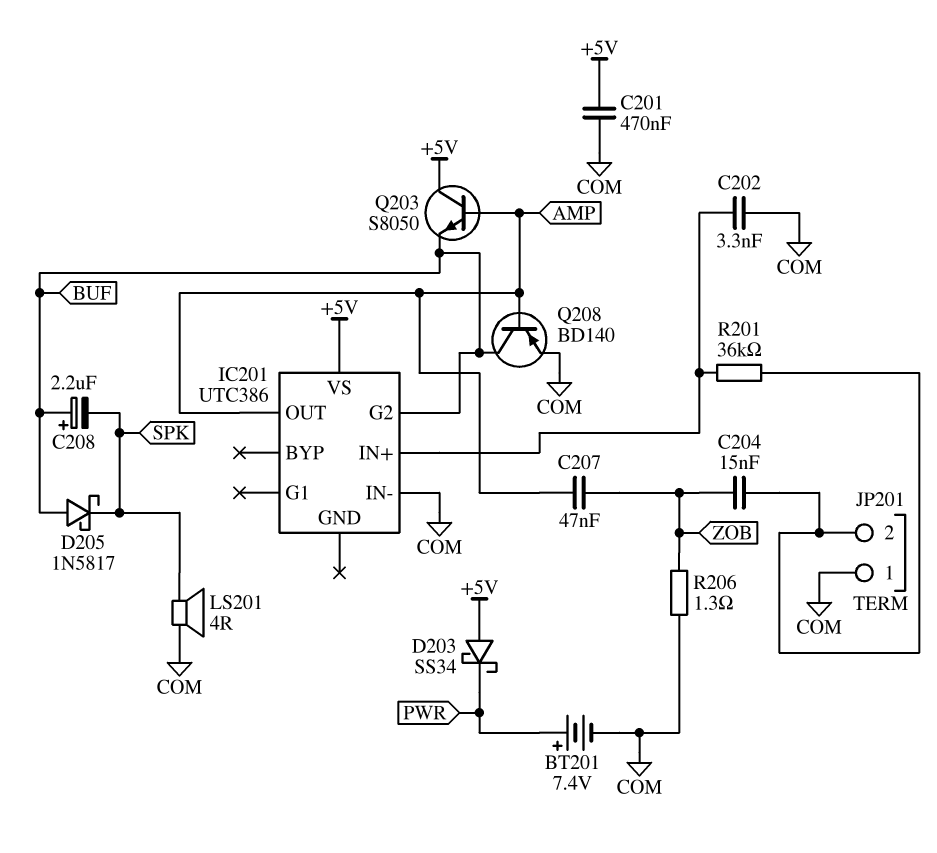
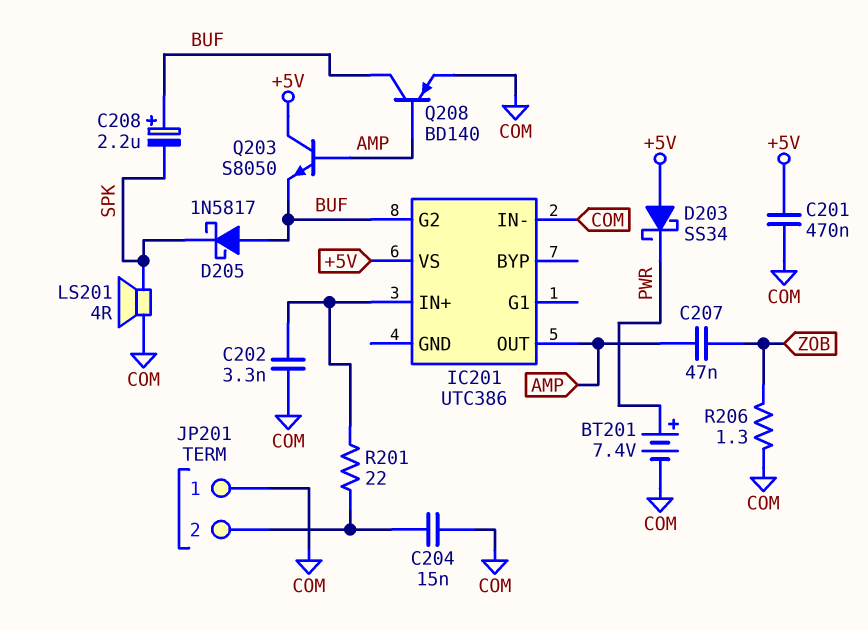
C204: 15nF (JP201/2, ZOB) -> 15nF (COM, JP201/2)
R201: 36k (IC201/IN+, JP201/2) -> 22 (IC201/IN+, JP201/2)

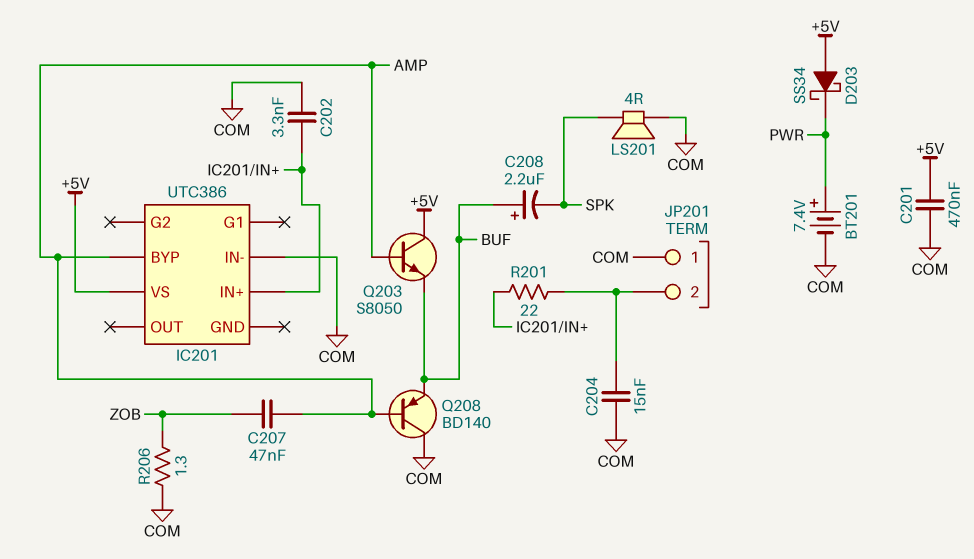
D205: schottky 1N5817 (A BUF, K SPK) -> none
IC201 pin BYP: none -> AMP
IC201 pin G2: BUF -> none
IC201 pin OUT: AMP -> none
Q208: PNP BD140 (B AMP, C BUF, E COM) -> PNP BD140 (B AMP, C COM, E BUF)

